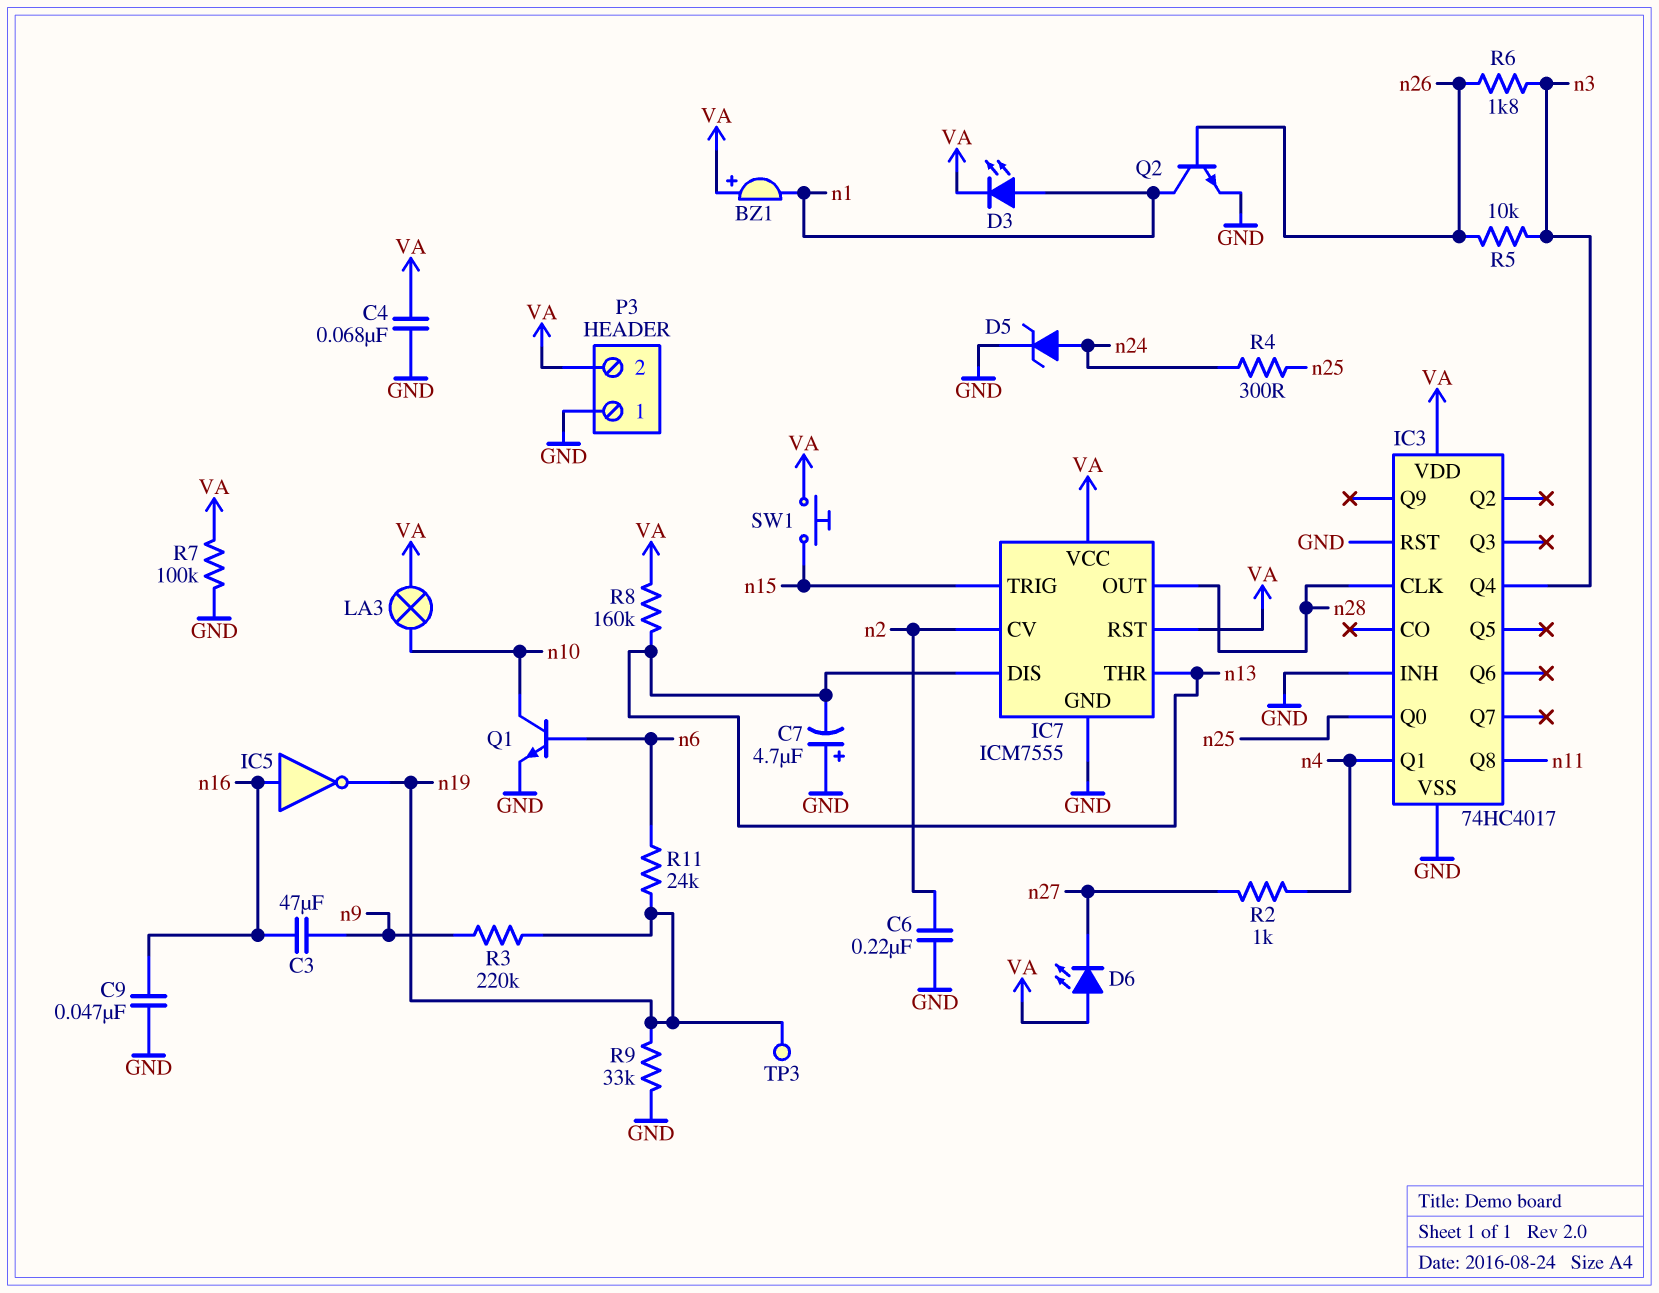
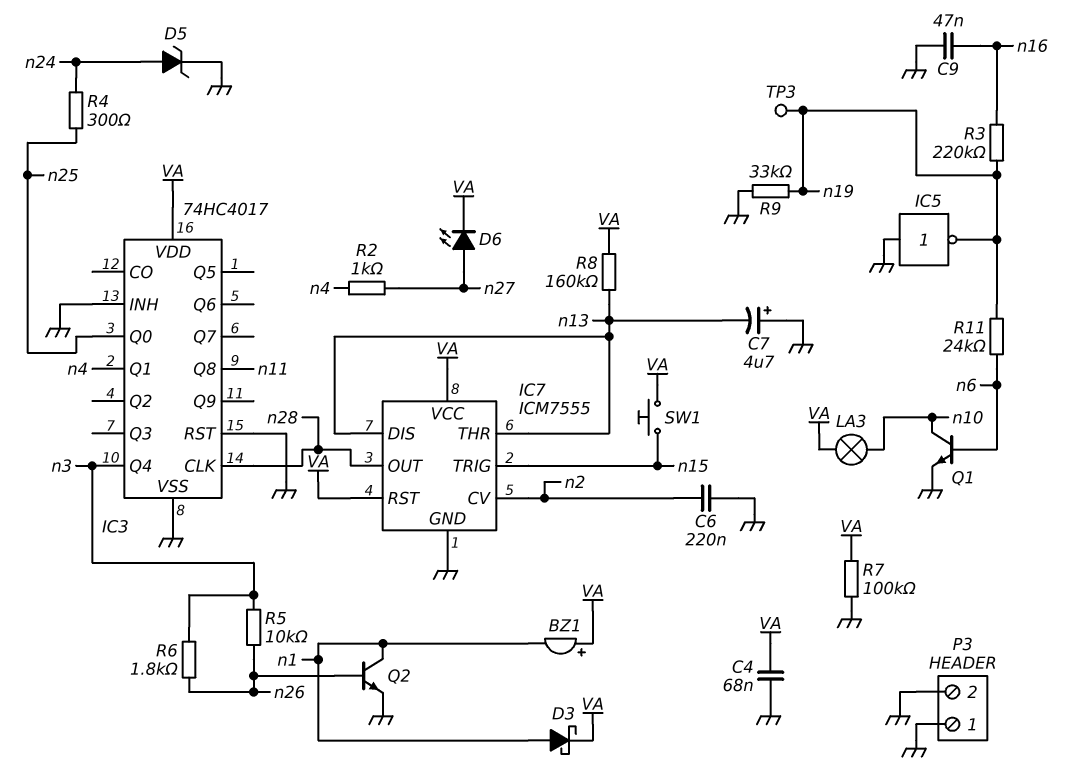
C3: 47uF (n9, n16) -> none
D3: LED (A n1, K VA) -> schottky (A n1, K VA)
D6: LED (A VA, K n27) -> LED (A n27, K VA)
IC5: NOT (in n16, out n19) -> NOT (in GND, out n19)
P3 pin 2: VA -> GND
R3: 220k (n9, n19) -> 220k (n16, n19)

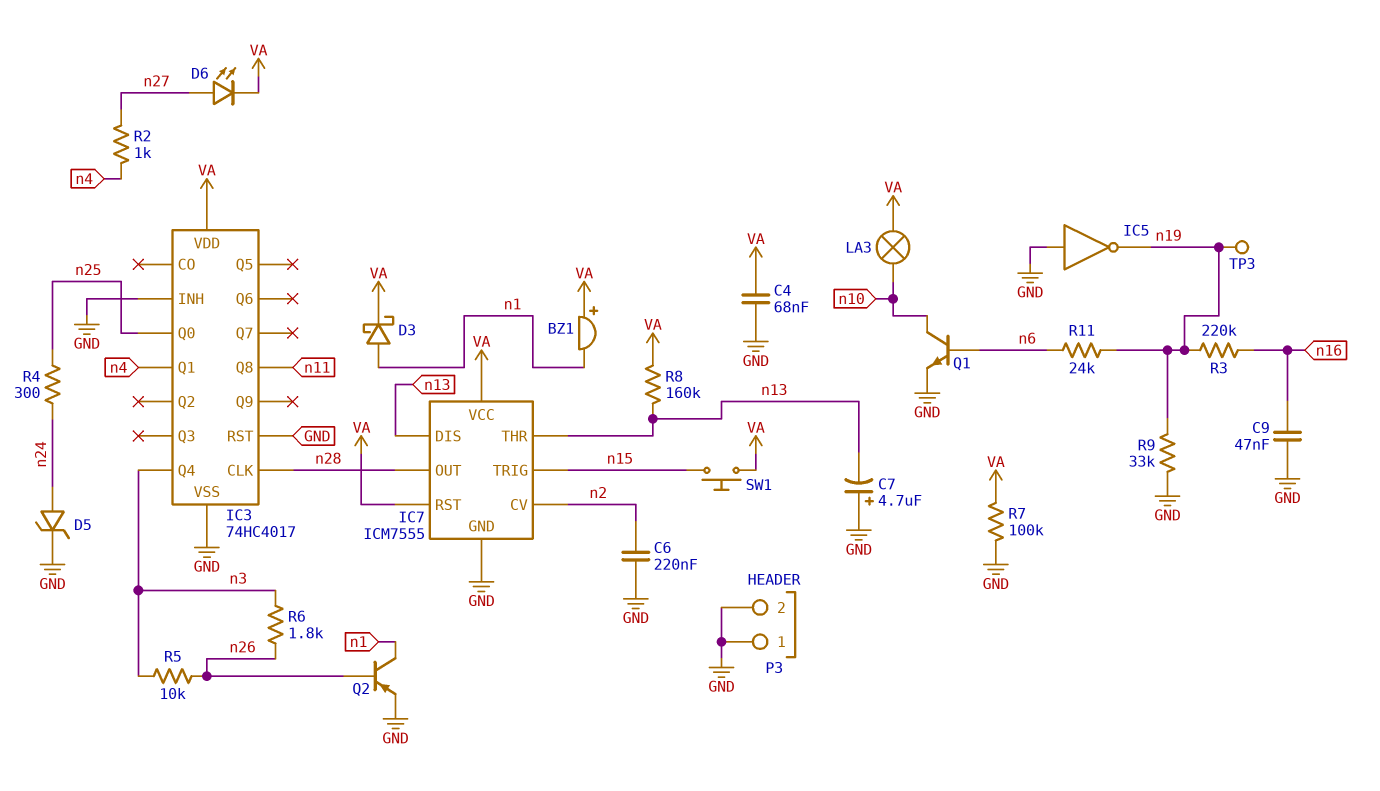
Q2: NPN (B n26, C n1, E GND) -> PNP (B n26, C n1, E GND)

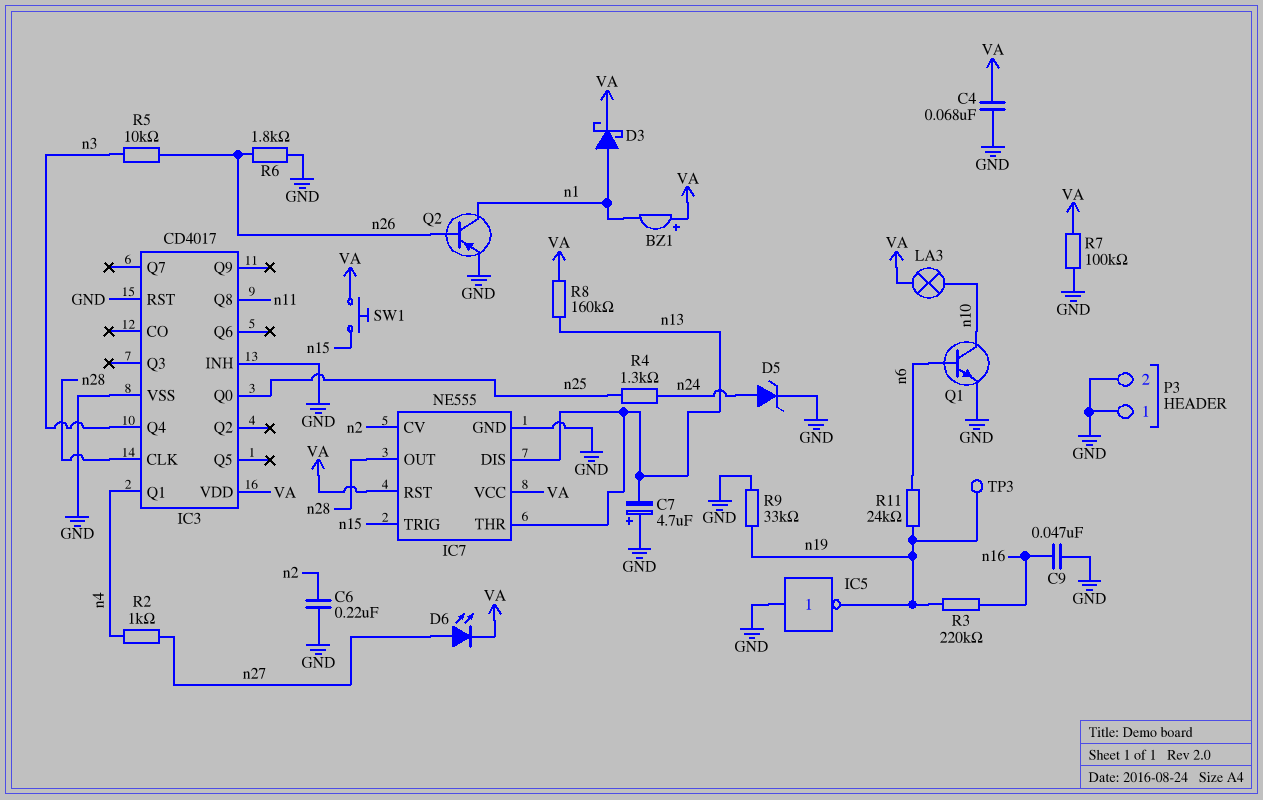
IC3: 74HC4017 -> CD4017
IC7: ICM7555 -> NE555
R4: 300 (n24, n25) -> 1.3k (n24, n25)
R6: 1.8k (n3, n26) -> 1.8k (GND, n26)

